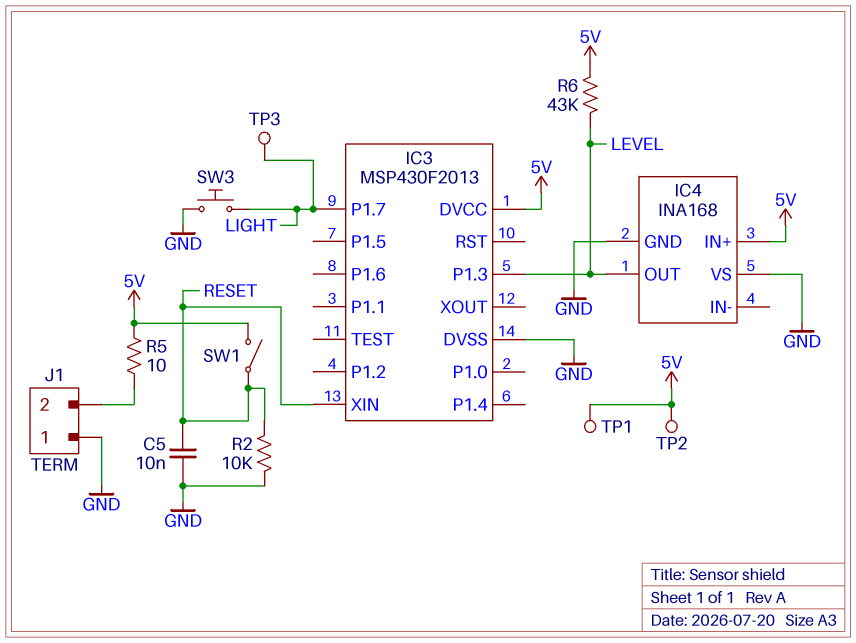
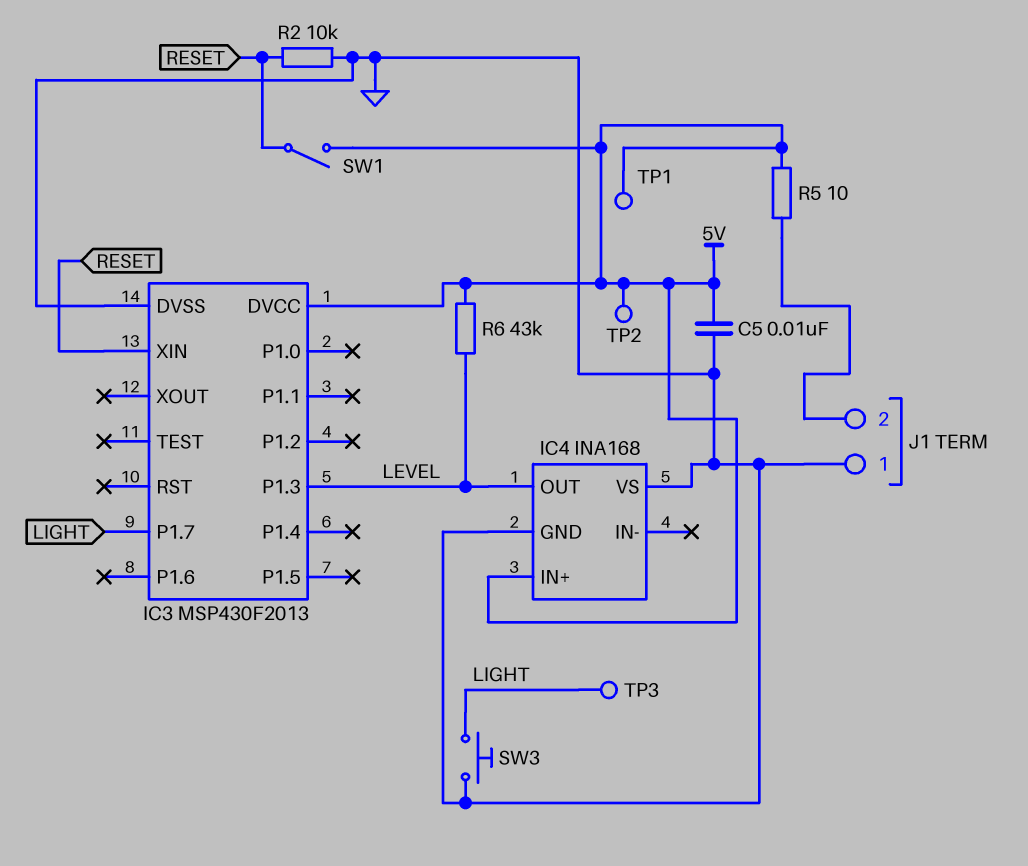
C5: 10nF (GND, RESET) -> 10nF (5V, GND)

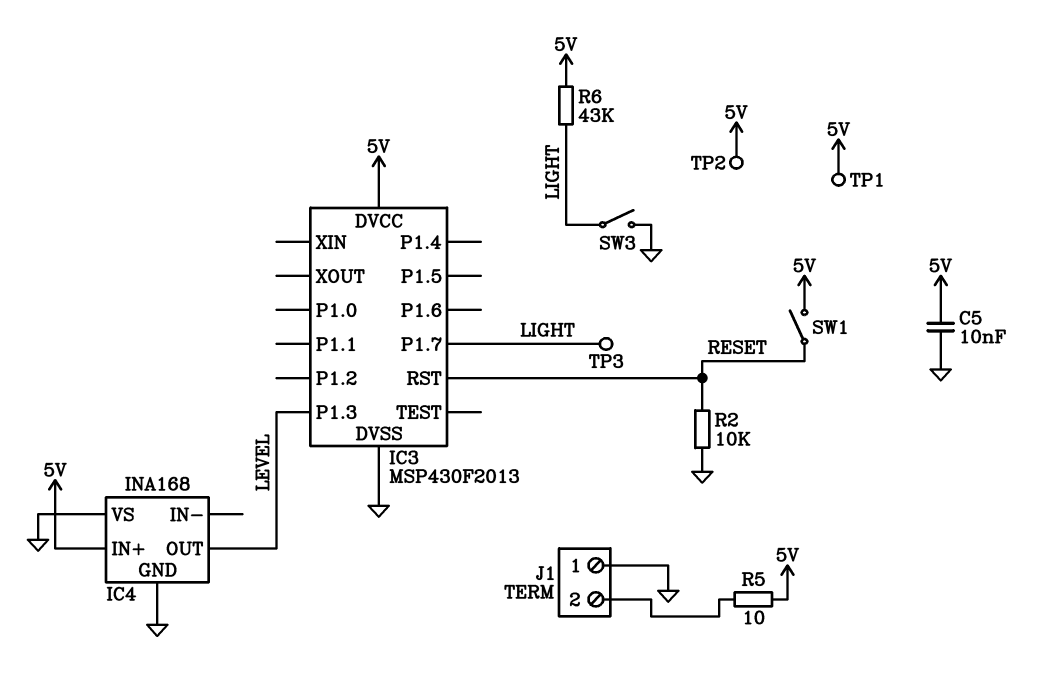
IC3 pin RST: none -> RESET
IC3 pin XIN: RESET -> none
R6: 43k (5V, LEVEL) -> 43k (5V, LIGHT)
SW3: button (GND, LIGHT) -> switch (GND, LIGHT)

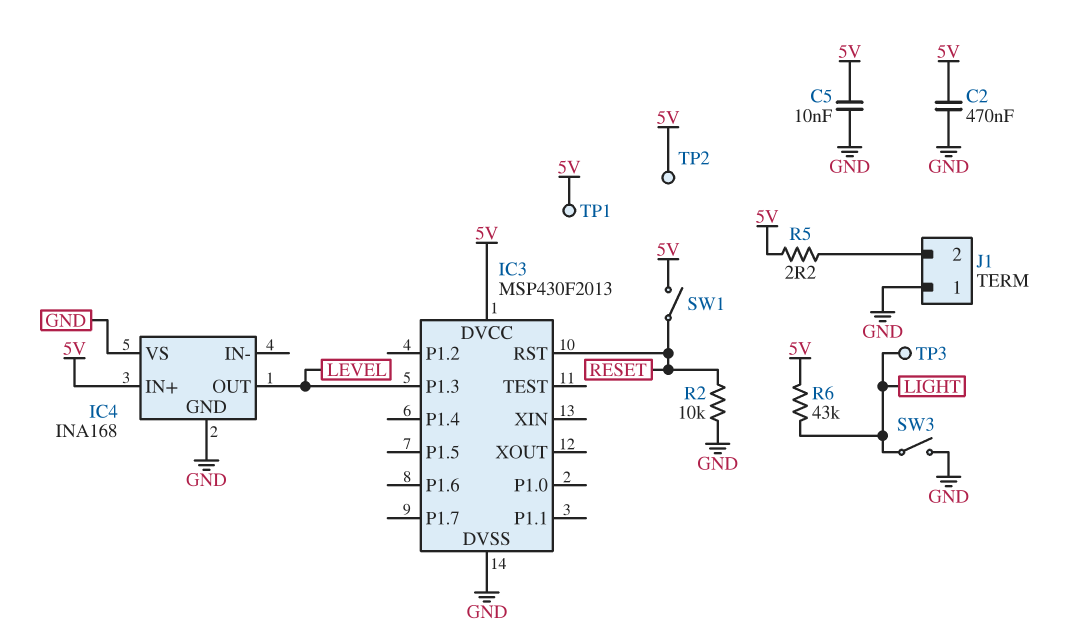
C2: none -> 470nF (5V, GND)
IC3 pin P1.7: LIGHT -> none
R5: 10 (5V, J1/2) -> 2.2 (5V, J1/2)

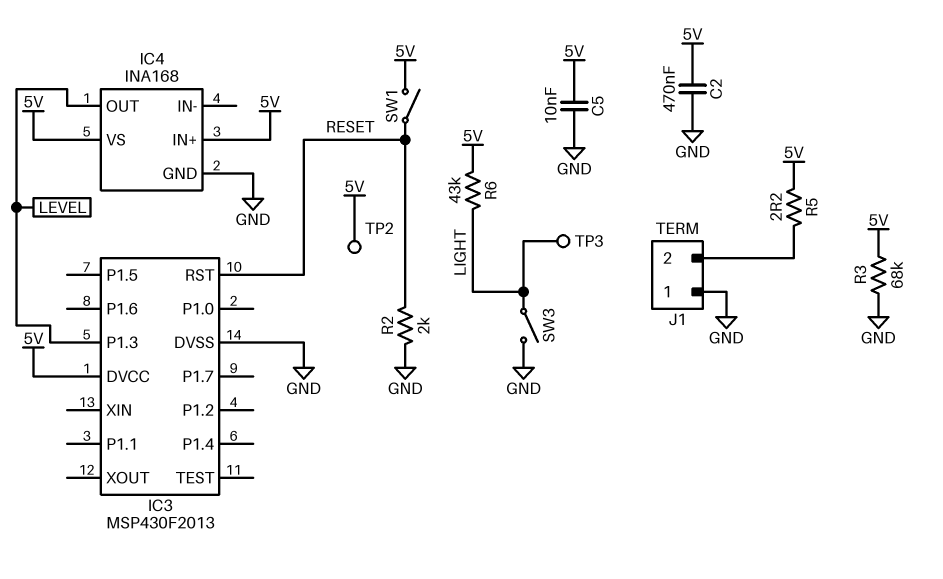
IC4 pin VS: GND -> 5V
R2: 10k (GND, RESET) -> 2k (GND, RESET)
R3: none -> 68k (5V, GND)
TP1: test point (5V) -> none

